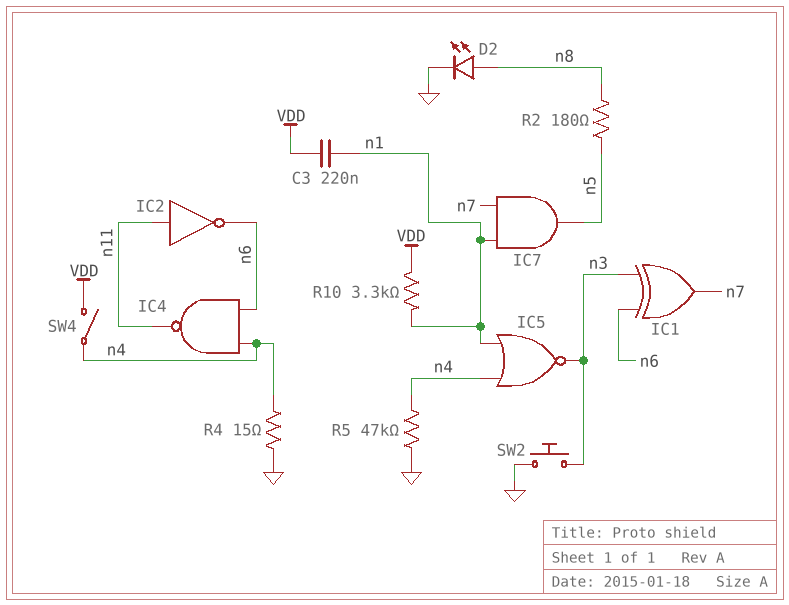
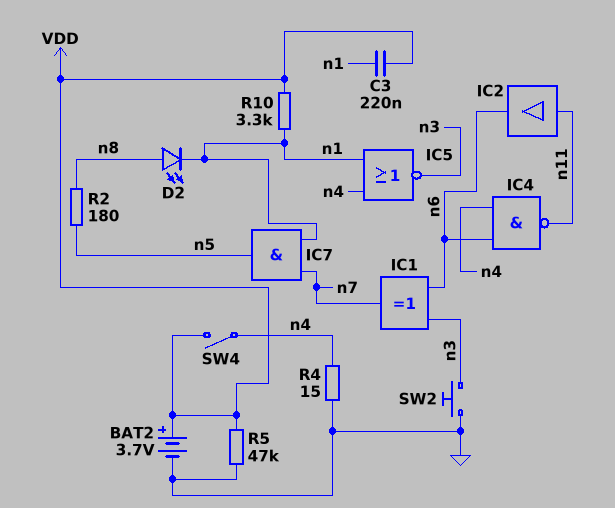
BAT2: none -> 3.7V (plus VDD, minus GND)
D2: LED (A n8, K GND) -> LED (A n8, K n1)
IC2: NOT (in n11, out n6) -> buffer (in n11, out n6)
R5: 47k (GND, n4) -> 47k (GND, VDD)

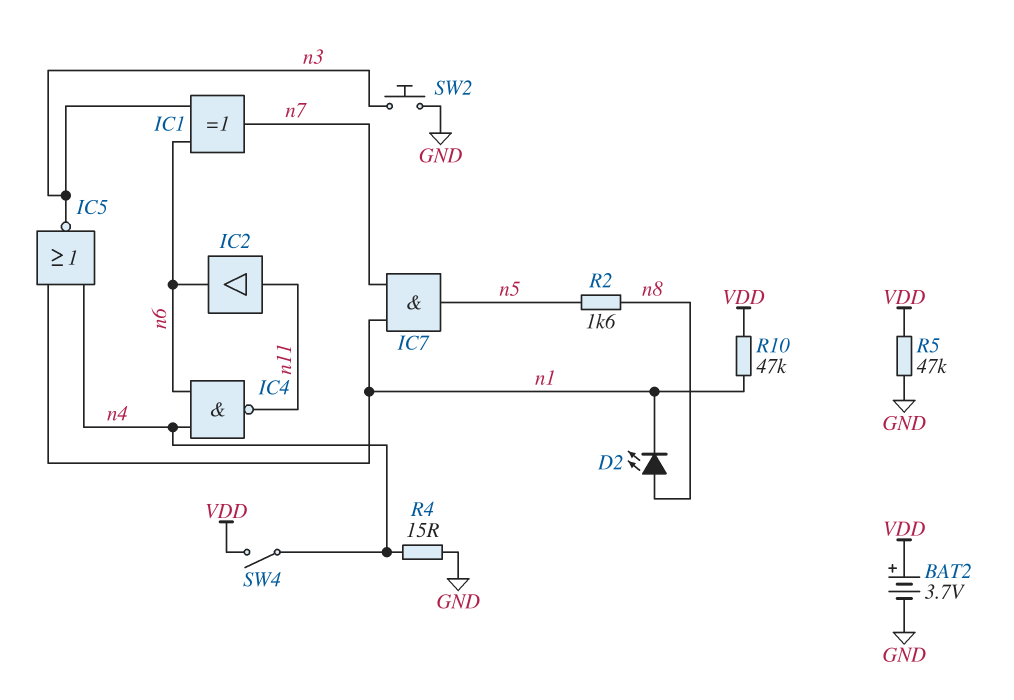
C3: 220nF (VDD, n1) -> none
R2: 180 (n5, n8) -> 1.6k (n5, n8)
R10: 3.3k (VDD, n1) -> 47k (VDD, n1)

